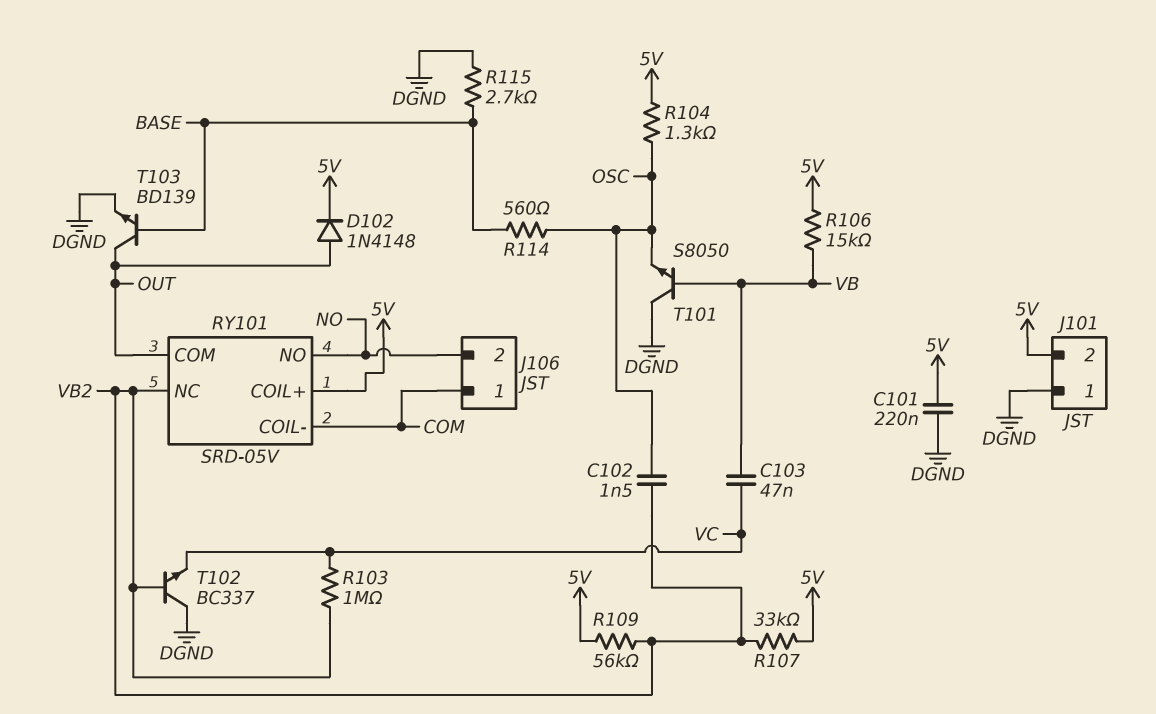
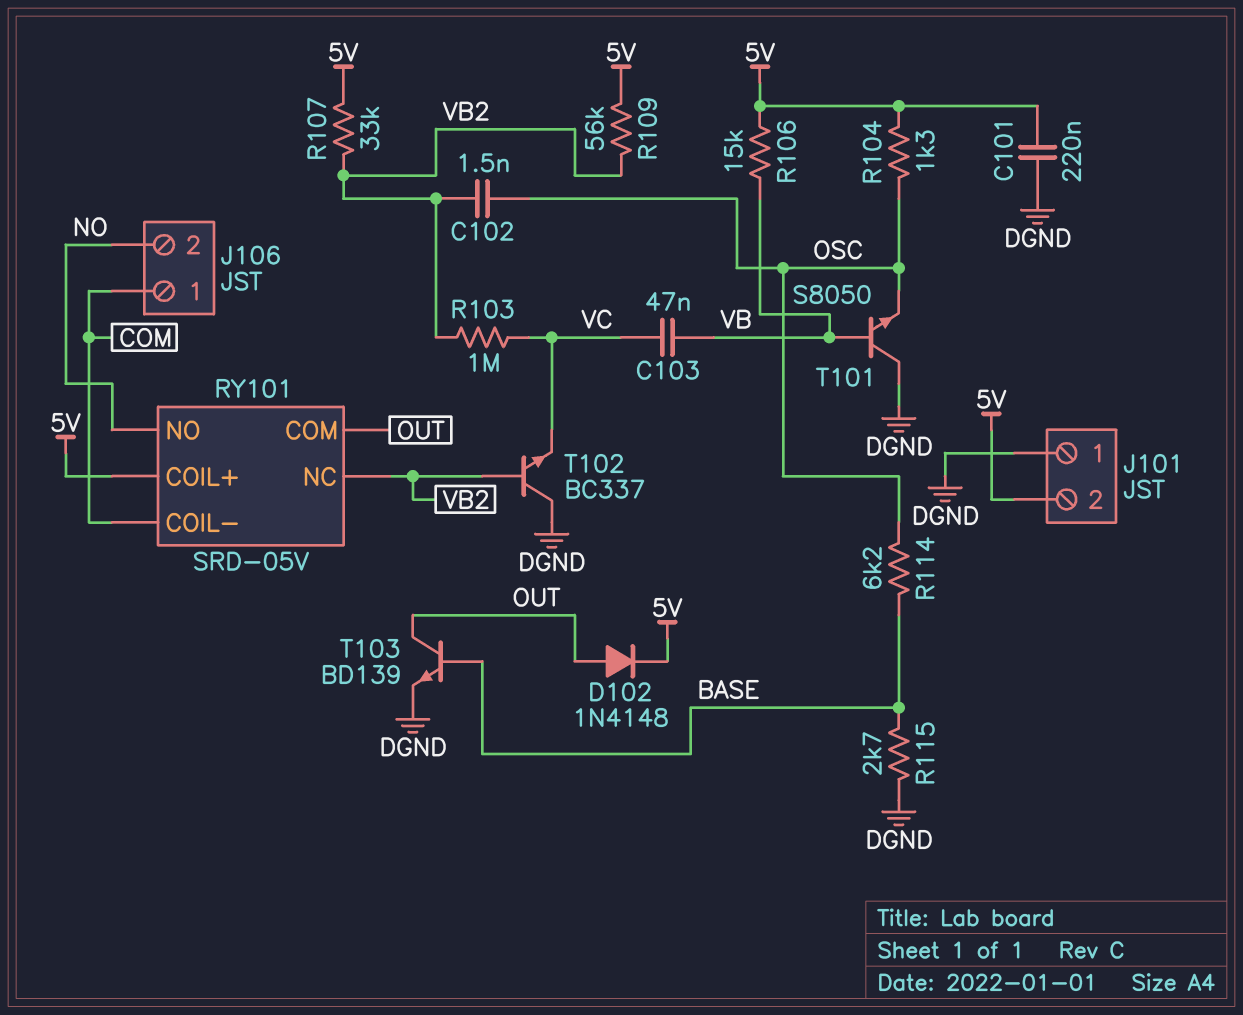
R114: 560 (BASE, OSC) -> 6.2k (BASE, OSC)

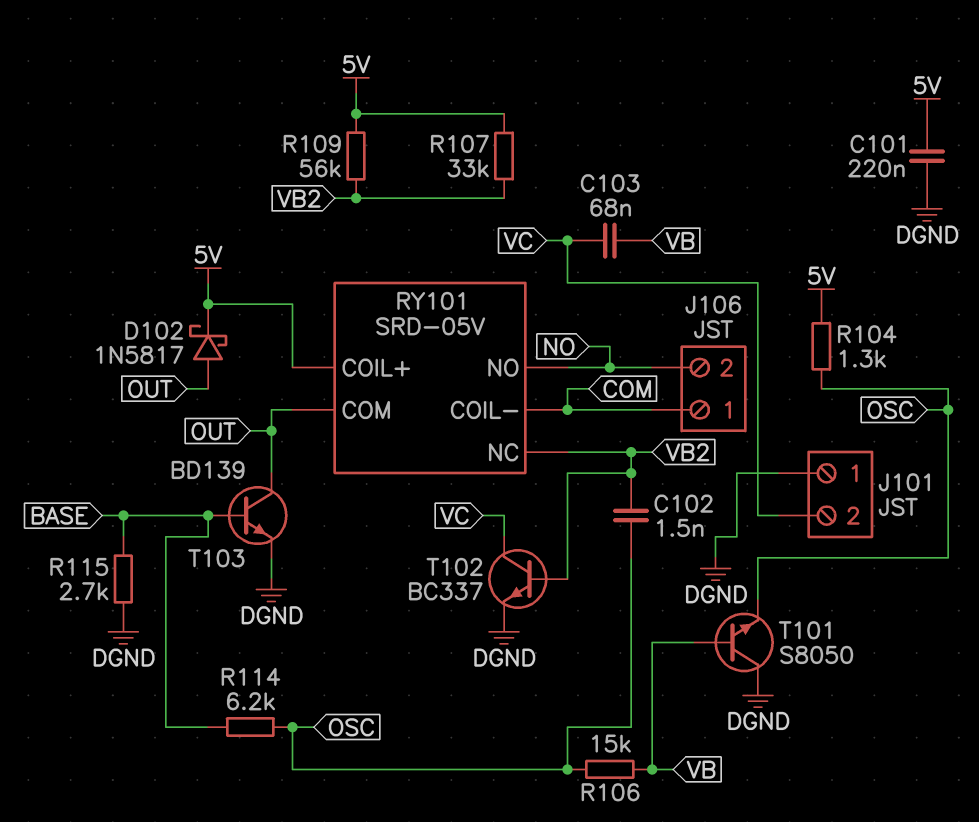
C103: 47nF (VB, VC) -> 68nF (VB, VC)
D102: diode 1N4148 (A OUT, K 5V) -> schottky 1N5817 (A OUT, K 5V)
J101 pin 2: 5V -> VC
R103: 1M (VB2, VC) -> none
R106: 15k (5V, VB) -> 15k (OSC, VB)
T102: NPN BC337 (B VB2, C DGND, E VC) -> NPN BC337 (B VB2, C VC, E DGND)

